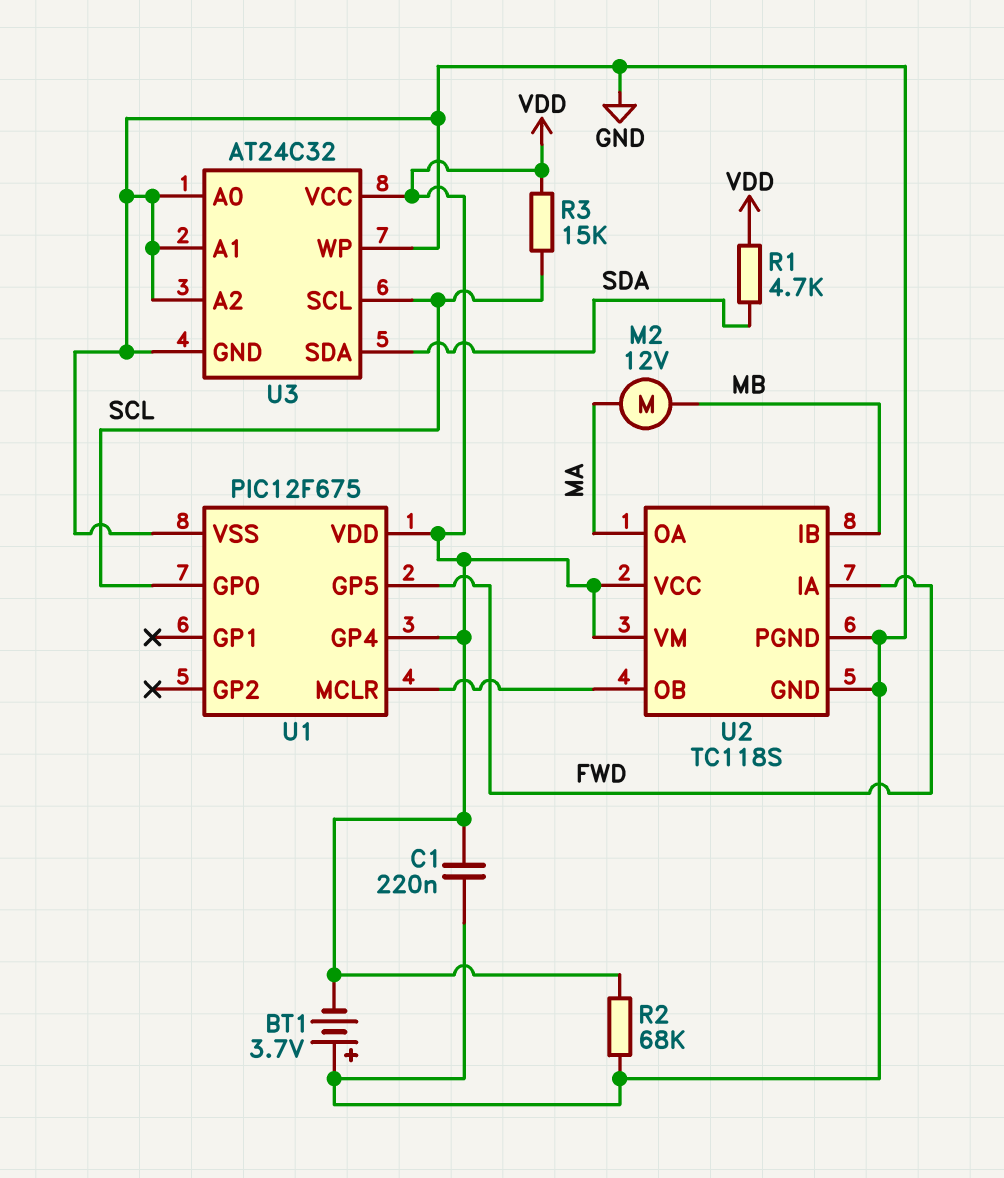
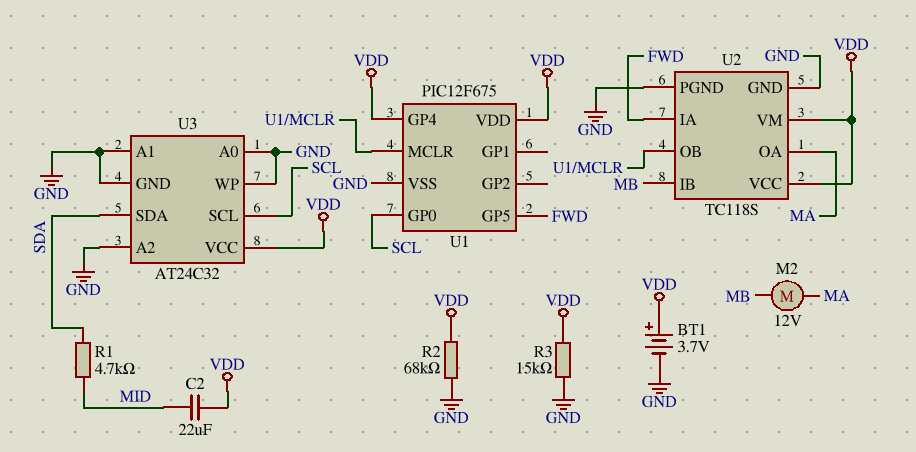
BT1: 3.7V (plus GND, minus VDD) -> 3.7V (plus VDD, minus GND)
C1: 220nF (GND, VDD) -> none
C2: none -> 22uF (MID, VDD)
R1: 4.7k (SDA, VDD) -> 4.7k (MID, SDA)
R3: 15k (SCL, VDD) -> 15k (GND, VDD)

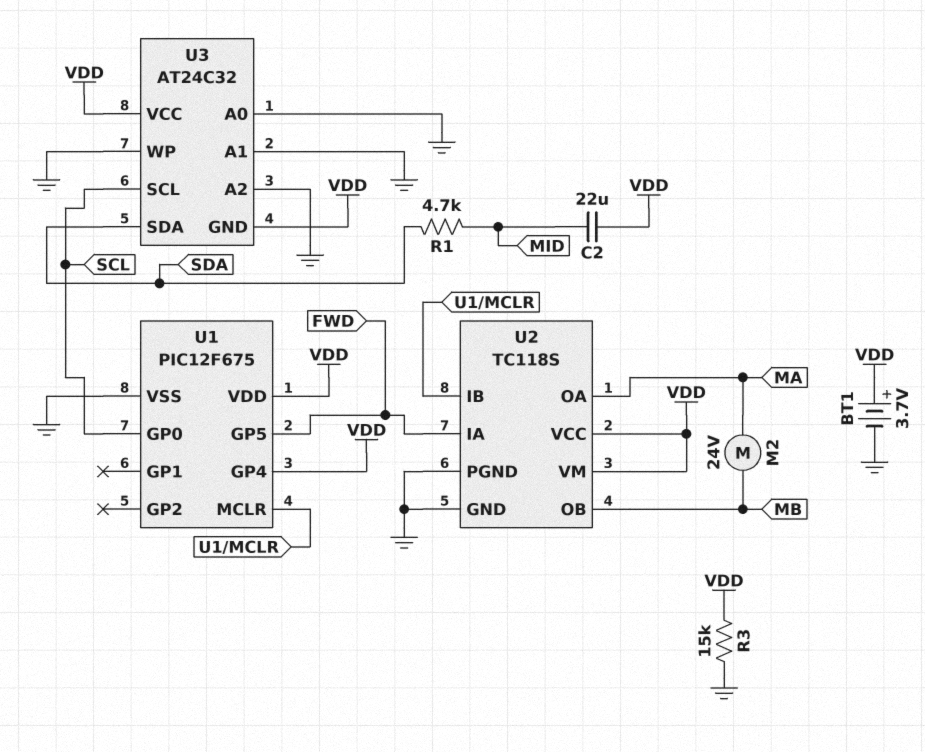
M2: motor 12V (MA, MB) -> motor 24V (MA, MB)
R2: 68k (GND, VDD) -> none
U2 pin IB: MB -> U1/MCLR
U2 pin OB: U1/MCLR -> MB
U3 pin GND: GND -> VDD

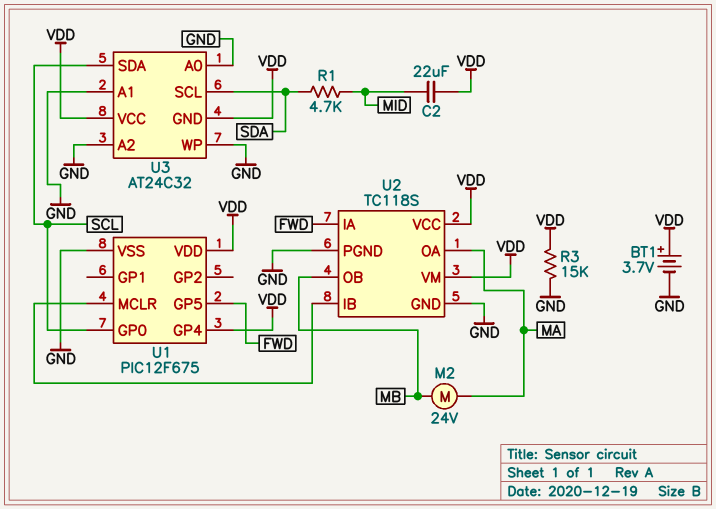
U3 pin SCL: SCL -> SDA
U3 pin SDA: SDA -> SCL

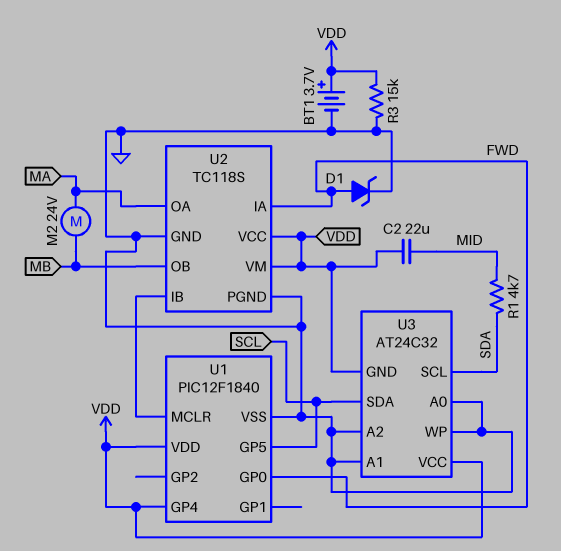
D1: none -> zener (A FWD, K GND)
U1: PIC12F675 -> PIC12F1840
U1 pin GP0: SCL -> FWD
U1 pin GP5: FWD -> SCL

